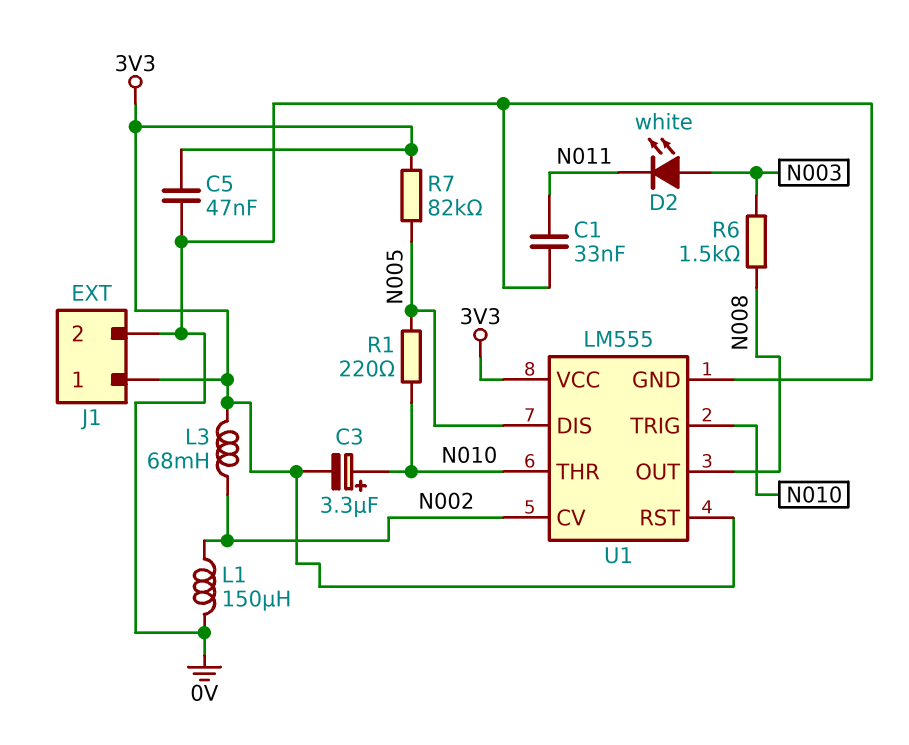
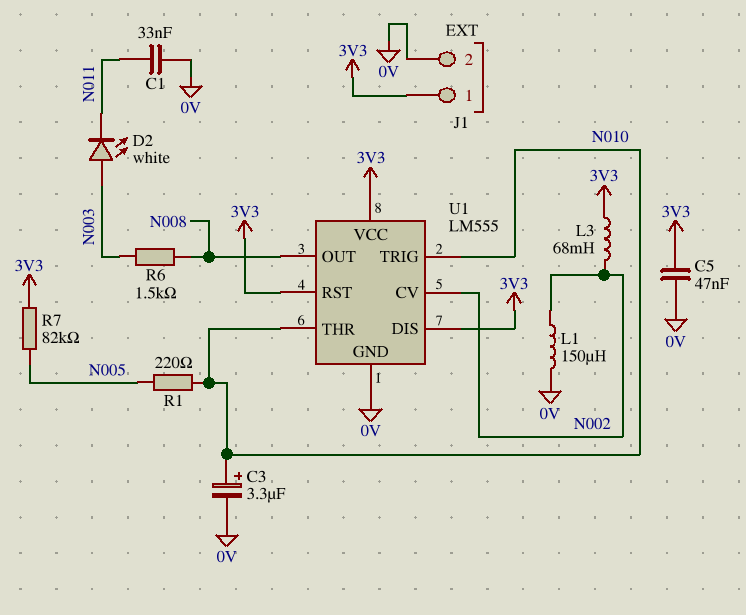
C3: 3.3uF (plus N010, minus 3V3) -> 3.3uF (plus N010, minus 0V)
U1 pin DIS: N005 -> 3V3

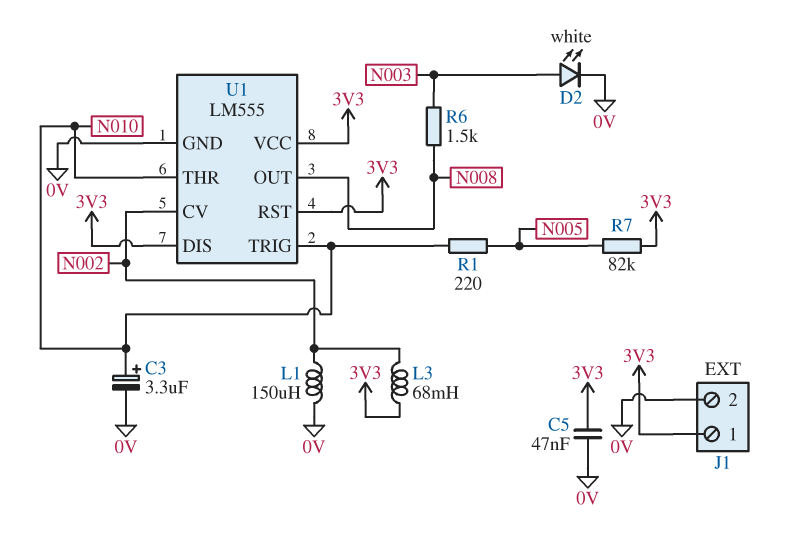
C1: 33nF (0V, N011) -> none
D2: LED white (A N003, K N011) -> LED white (A N003, K 0V)

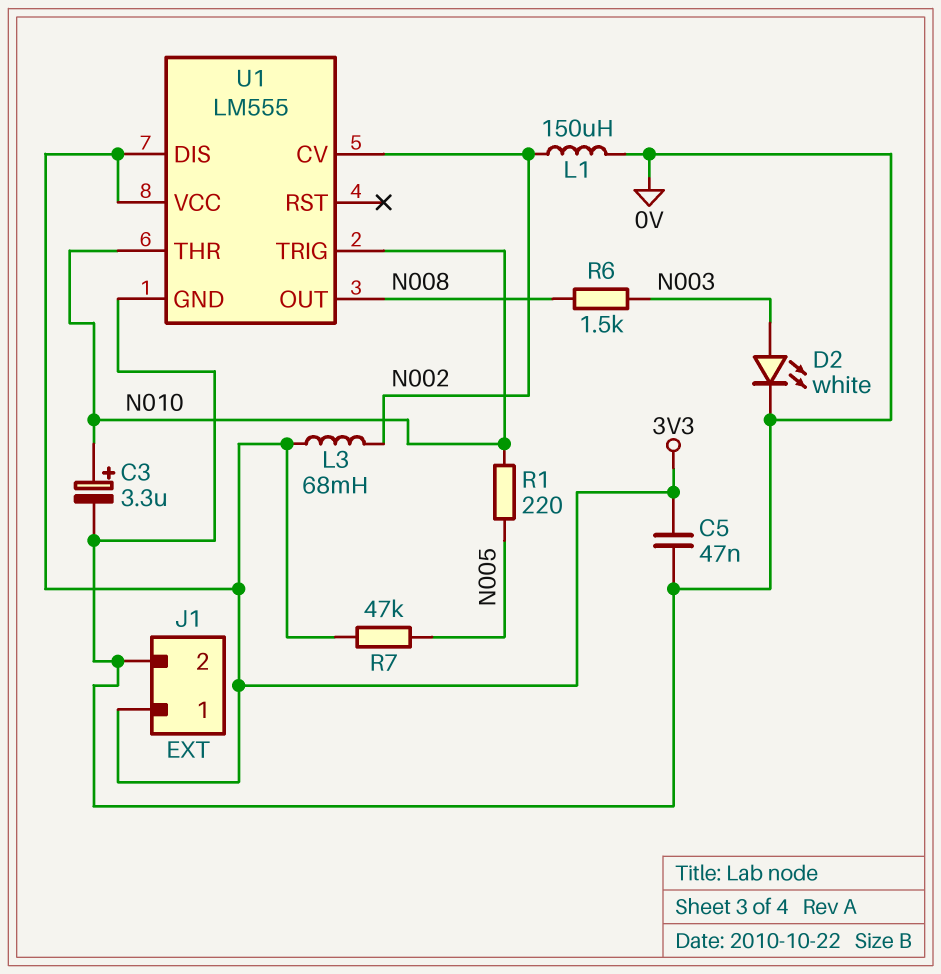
R7: 82k (3V3, N005) -> 47k (3V3, N005)
U1 pin RST: 3V3 -> none

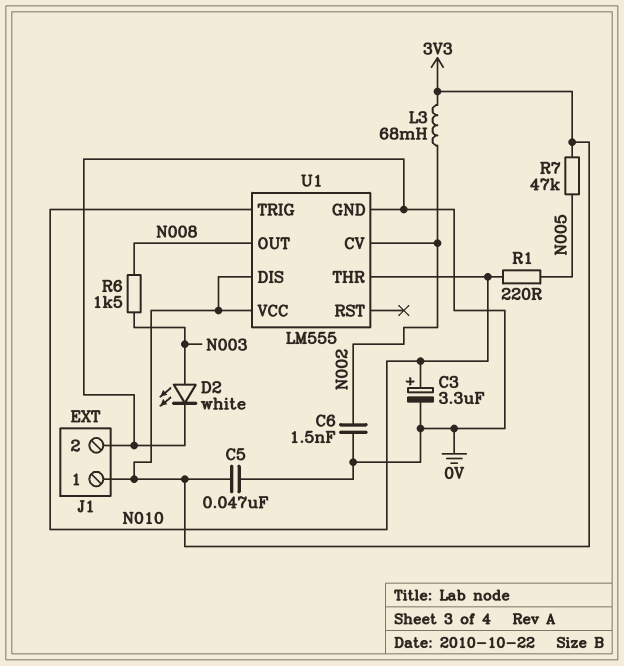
C6: none -> 1.5nF (0V, N002)
L1: 150uH (0V, N002) -> none

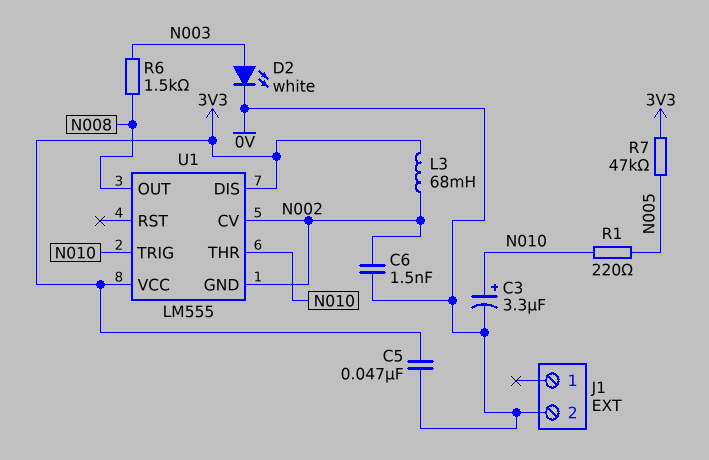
J1 pin 1: 3V3 -> none
U1 pin GND: 0V -> N002

